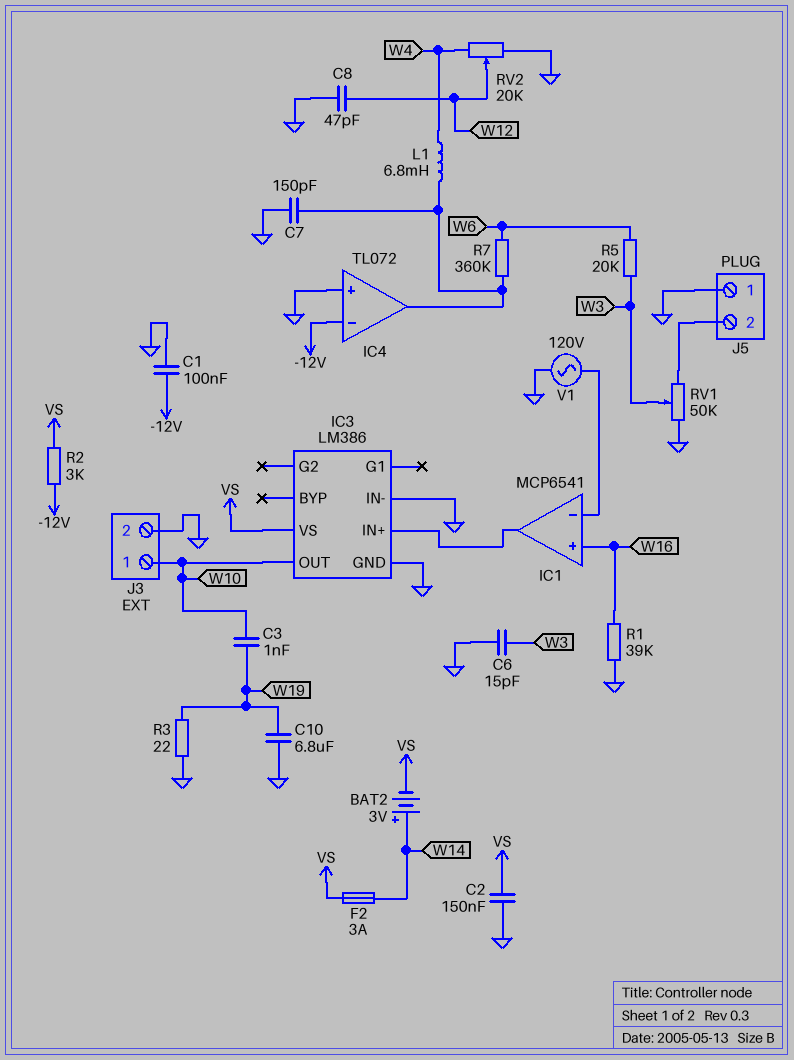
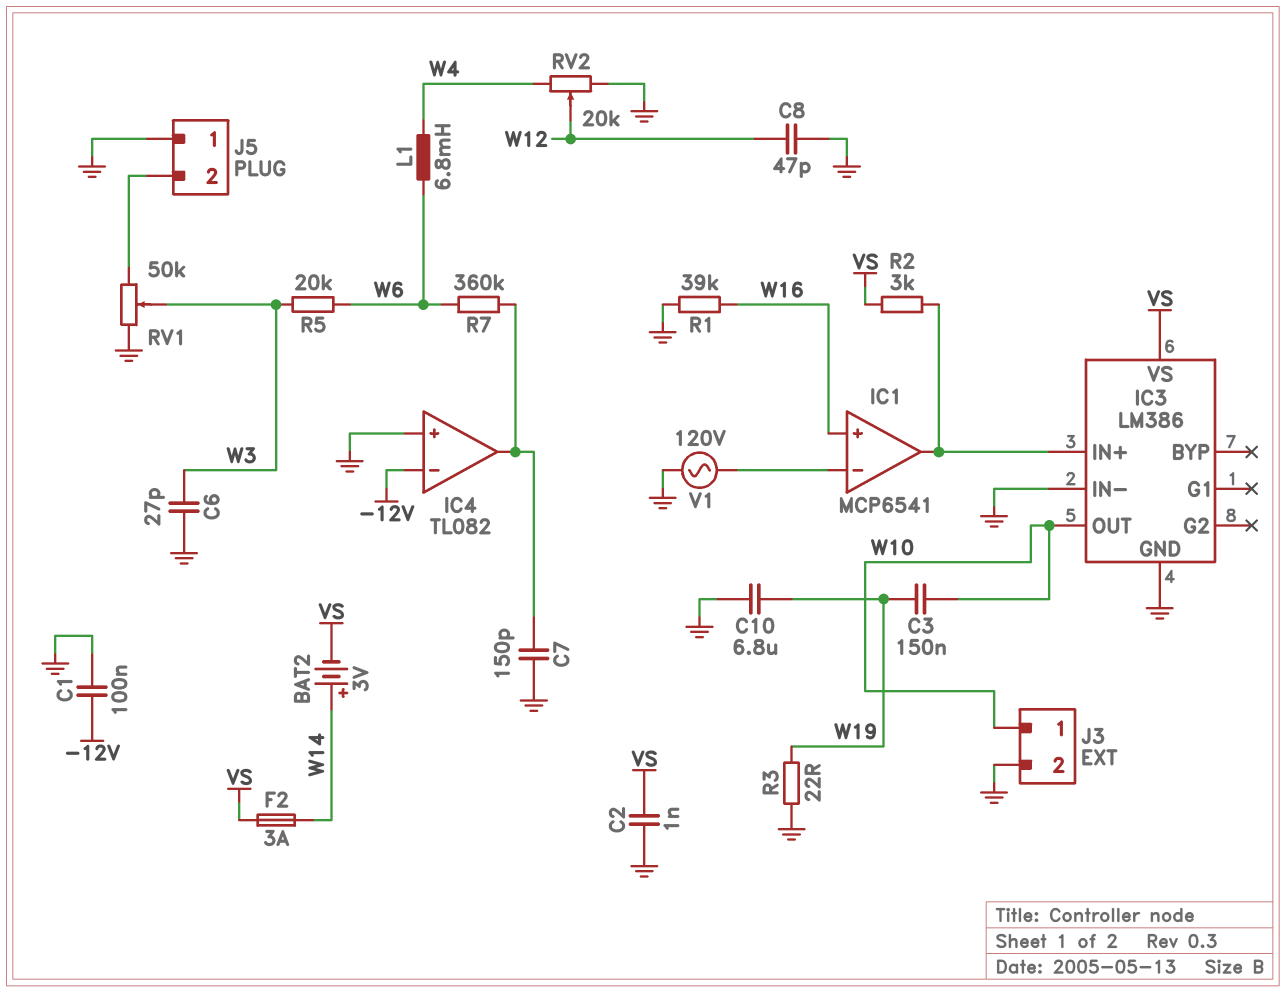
C2: 150nF (GND, VS) -> 1nF (GND, VS)
C3: 1nF (W10, W19) -> 150nF (W10, W19)
C6: 15pF (GND, W3) -> 27pF (GND, W3)
IC4: TL072 -> TL082
L1: 6.8mH (IC4/out, W4) -> 6.8mH (W4, W6)
R2: 3k (-12V, VS) -> 3k (IC1/out, VS)

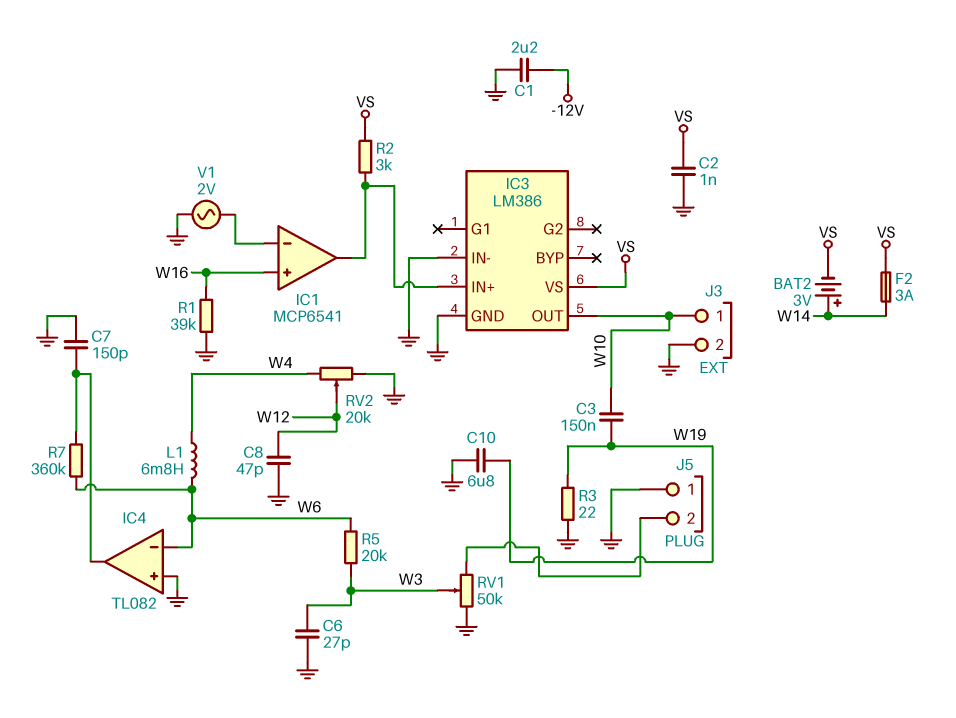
C1: 100nF (-12V, GND) -> 2.2uF (-12V, GND)
IC4 pin in-: -12V -> W6
V1: AC 120V (GND, IC1/in-) -> AC 2V (GND, IC1/in-)

